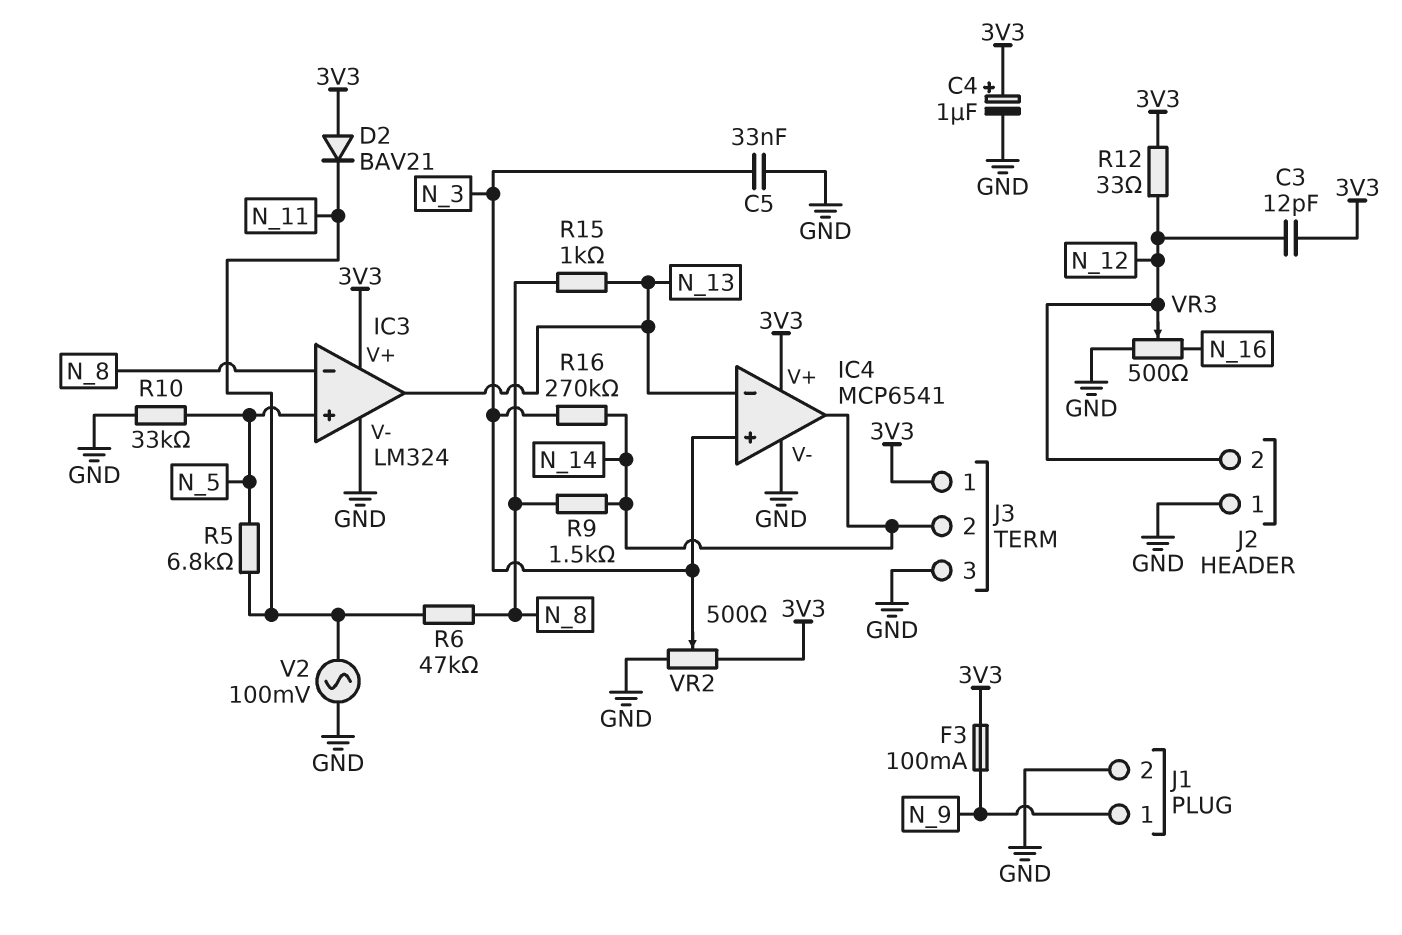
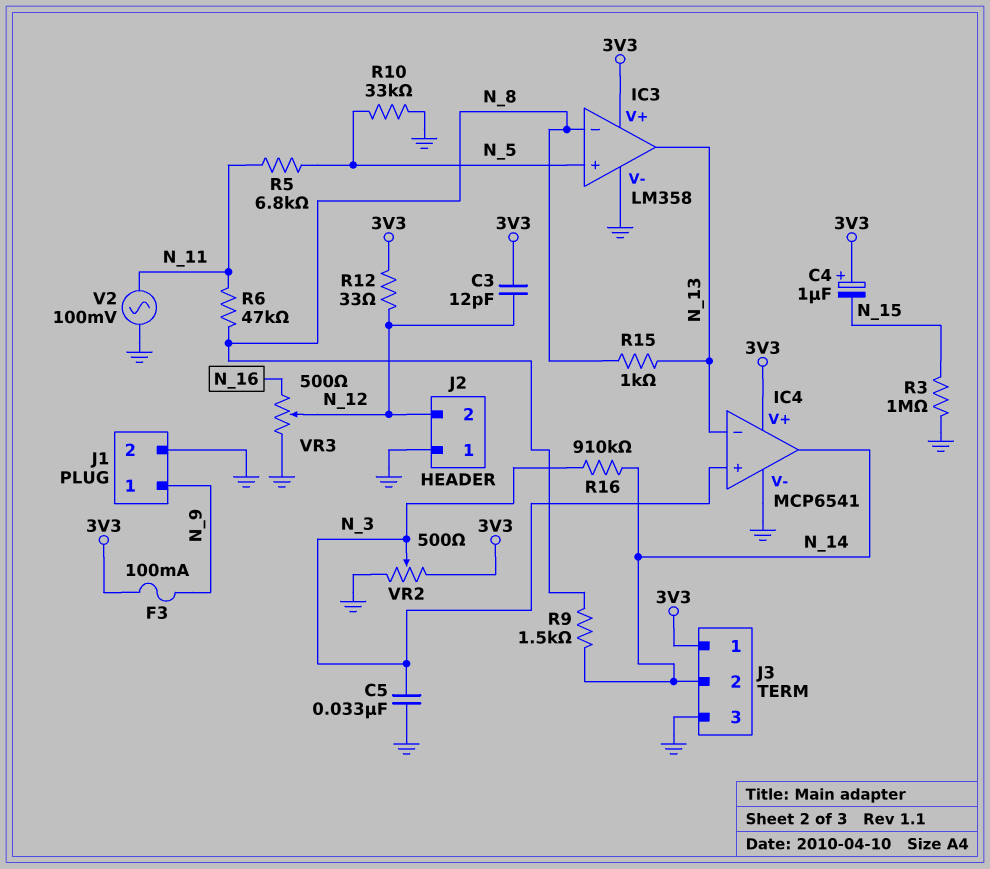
C4: 1uF (plus 3V3, minus GND) -> 1uF (plus 3V3, minus N_15)
D2: diode BAV21 (A 3V3, K N_11) -> none
IC3: LM324 -> LM358
R3: none -> 1M (GND, N_15)
R16: 270k (N_3, N_14) -> 910k (N_3, N_14)

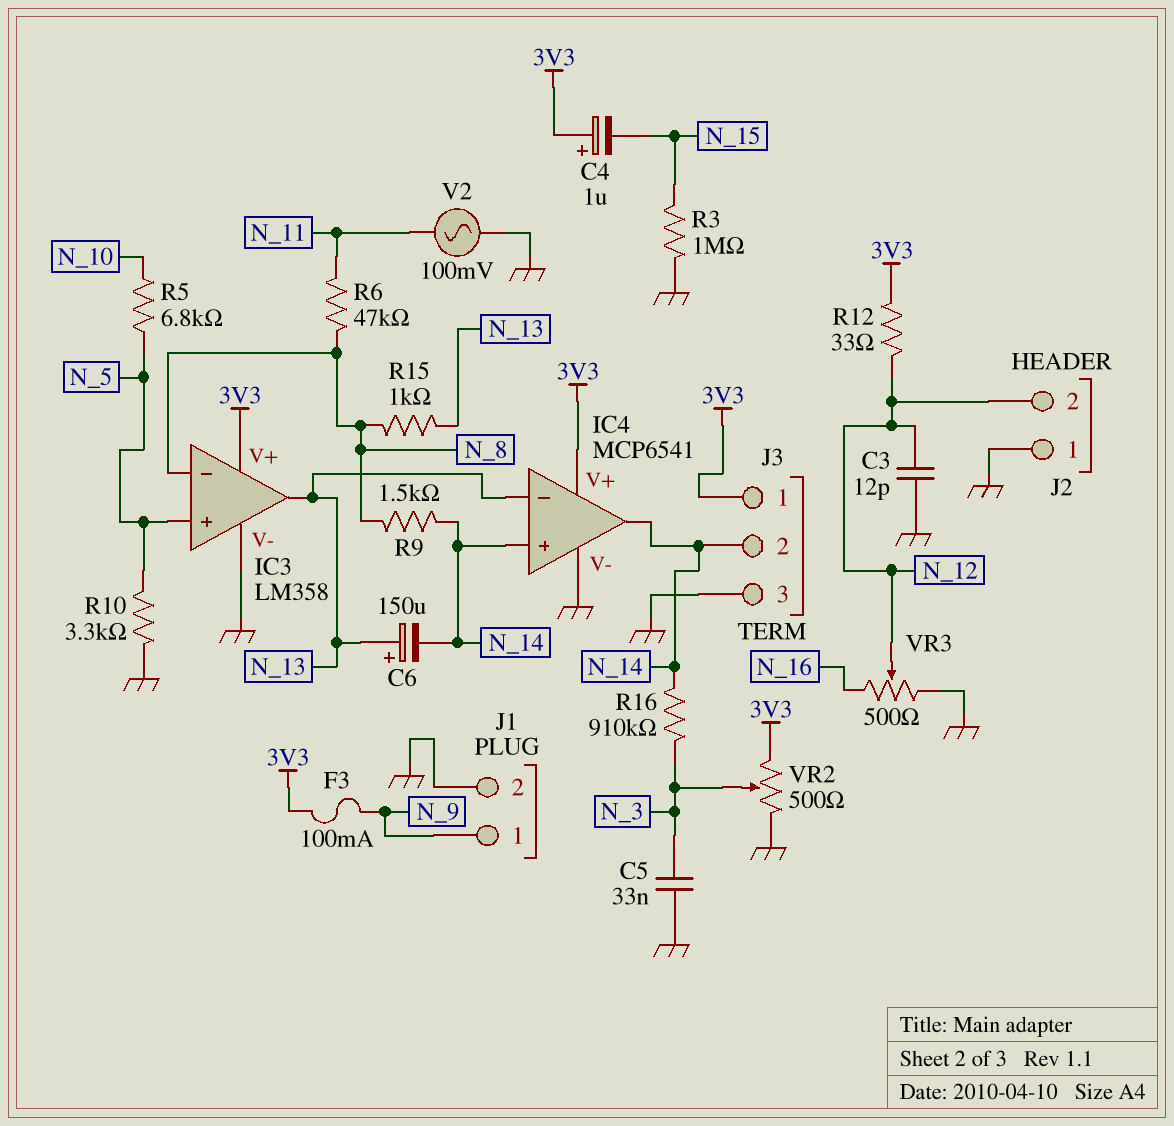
C3: 12pF (3V3, N_12) -> 12pF (GND, N_12)
C6: none -> 150uF (plus N_13, minus N_14)
IC4 pin in+: N_3 -> N_14
R5: 6.8k (N_5, N_11) -> 6.8k (N_5, N_10)
R10: 33k (GND, N_5) -> 3.3k (GND, N_5)

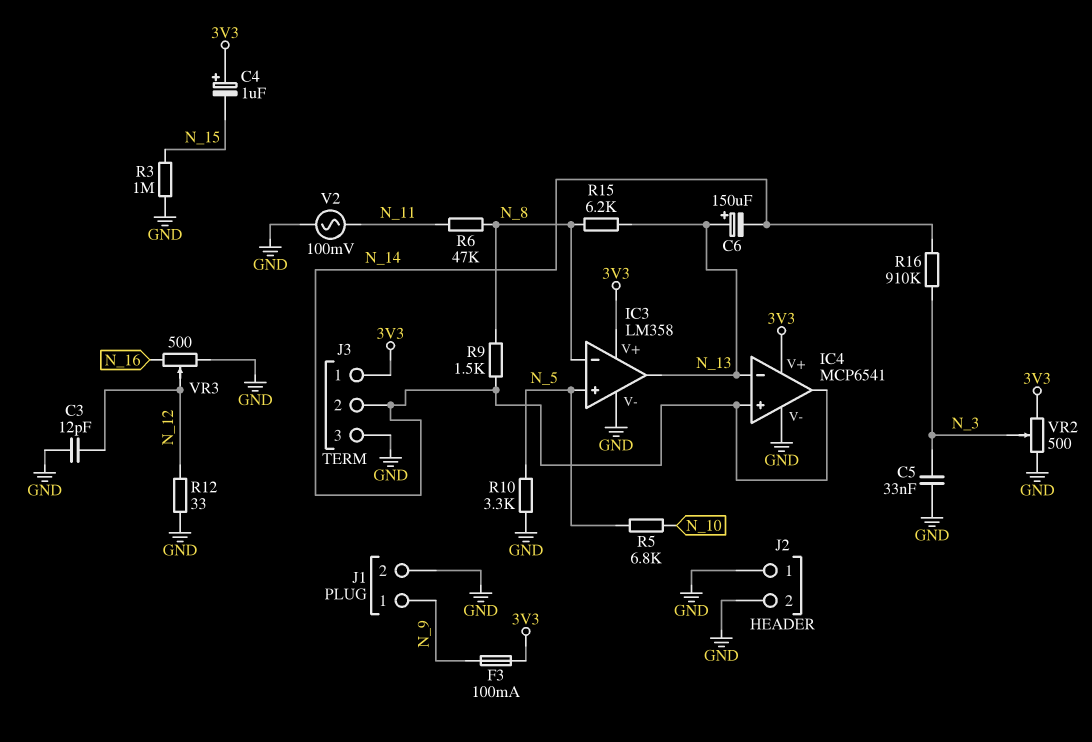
J2 pin 2: N_12 -> GND
R12: 33 (3V3, N_12) -> 33 (GND, N_12)
R15: 1k (N_8, N_13) -> 6.2k (N_8, N_13)

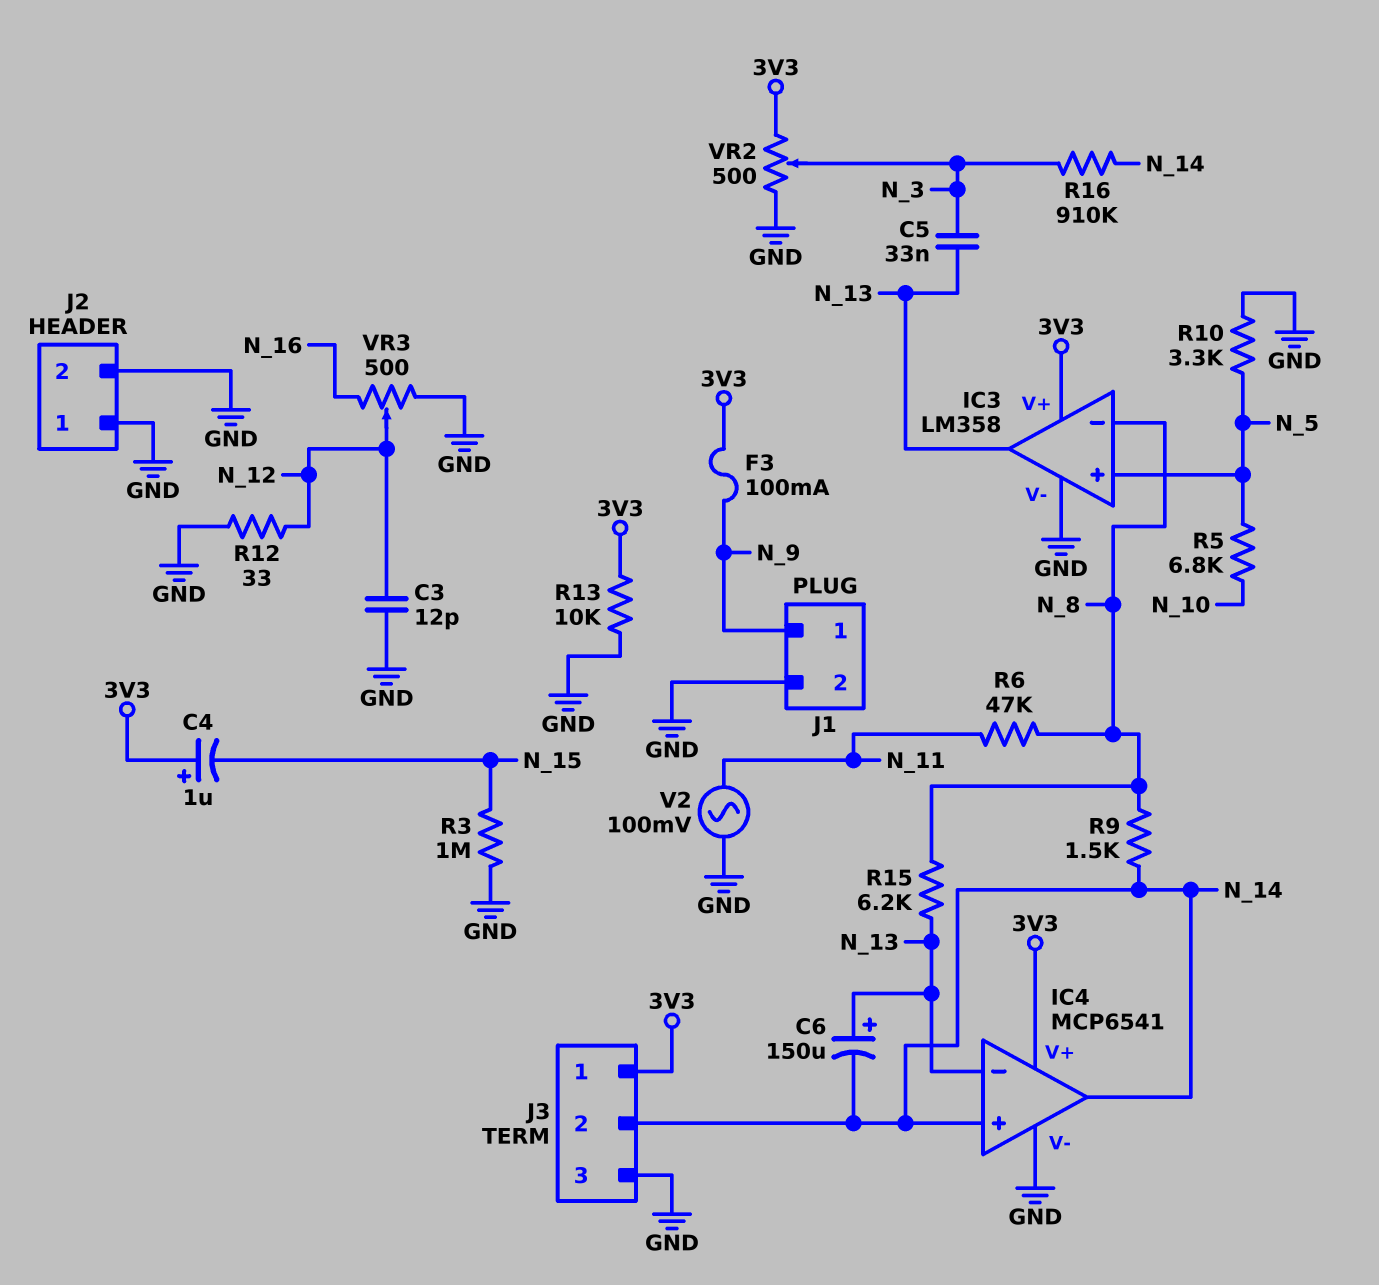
C5: 33nF (GND, N_3) -> 33nF (N_3, N_13)
R13: none -> 10k (3V3, GND)

